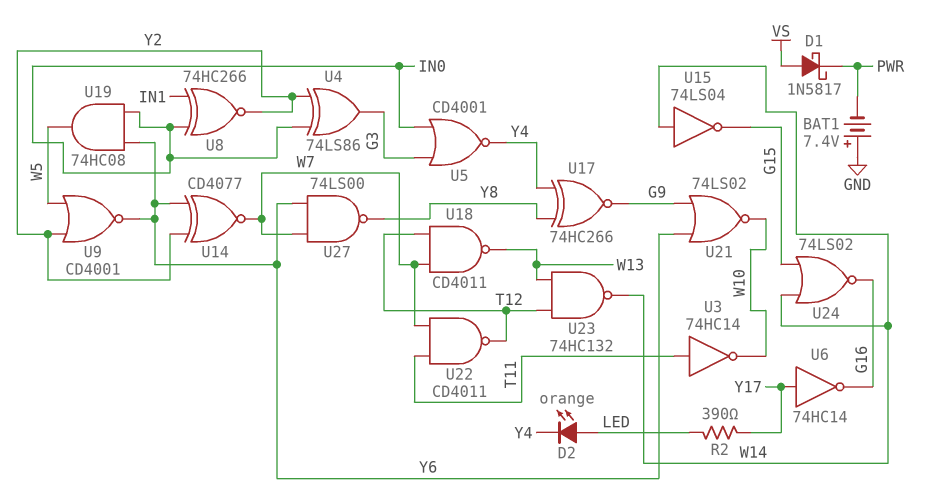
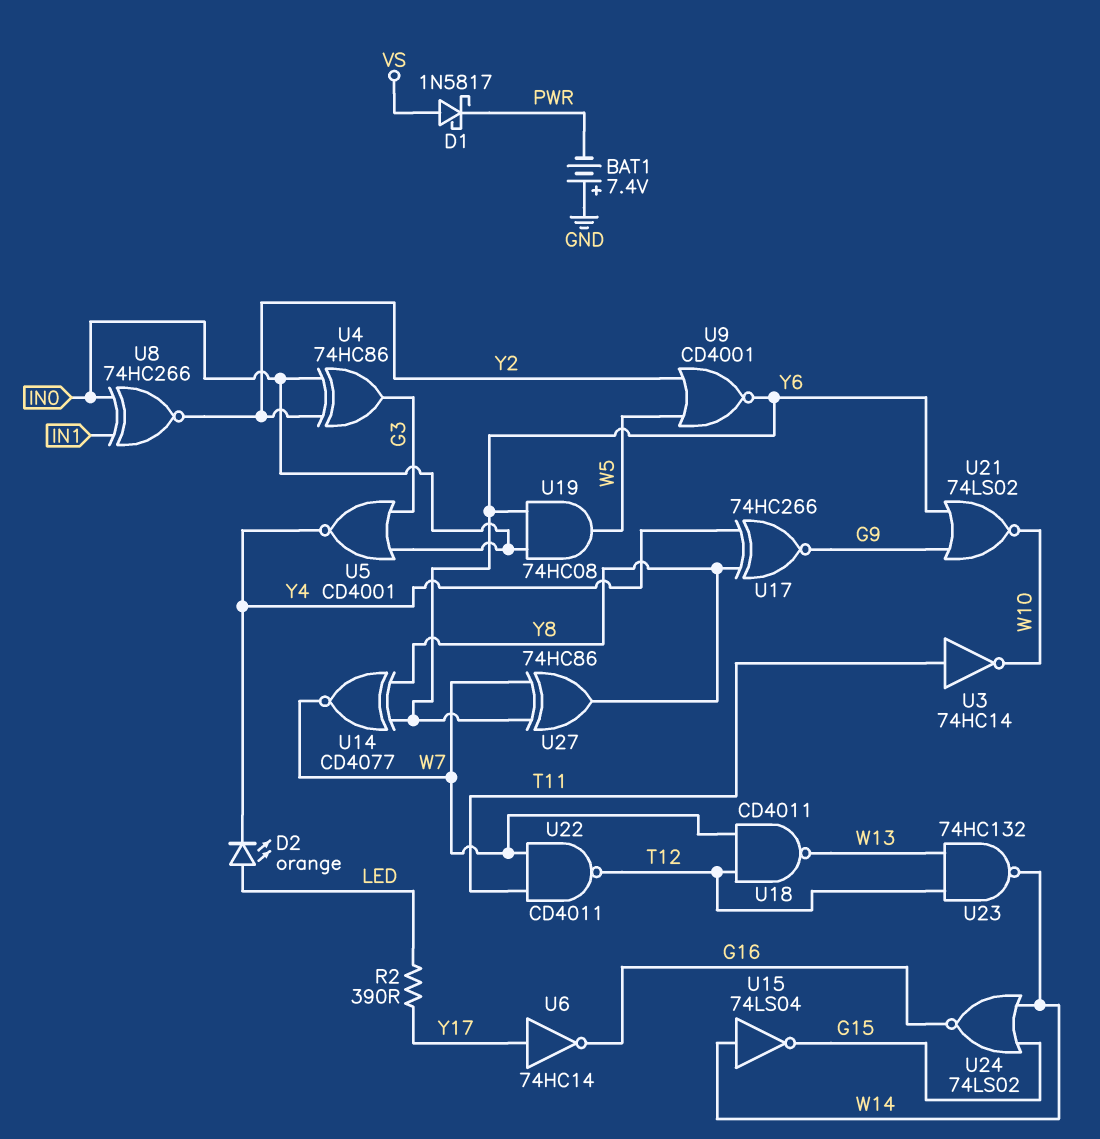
U4: XOR 74LS86 (in IN0, in Y2, out G3) -> XOR 74HC86 (in IN0, in Y2, out G3)
U14: XNOR CD4077 (in Y2, in Y6, out W7) -> XNOR CD4077 (in Y6, in Y8, out W7)
U27: NAND 74LS00 (in W7, in Y6, out Y8) -> XOR 74HC86 (in W7, in Y6, out Y8)

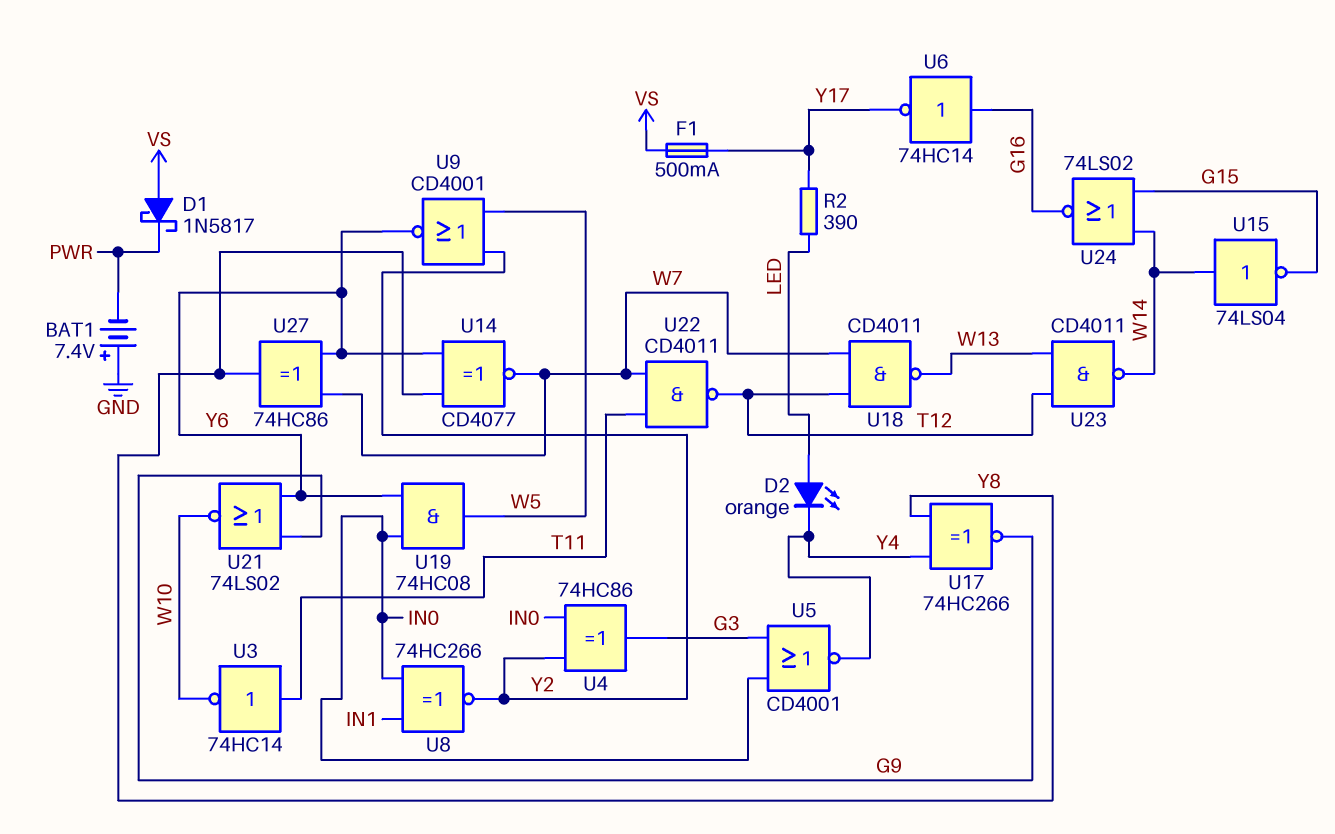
F1: none -> 500mA (VS, Y17)
U6: NOT 74HC14 (in Y17, out G16) -> NOT 74HC14 (in G16, out Y17)
U23: NAND 74HC132 (in T12, in W13, out W14) -> NAND CD4011 (in T12, in W13, out W14)

